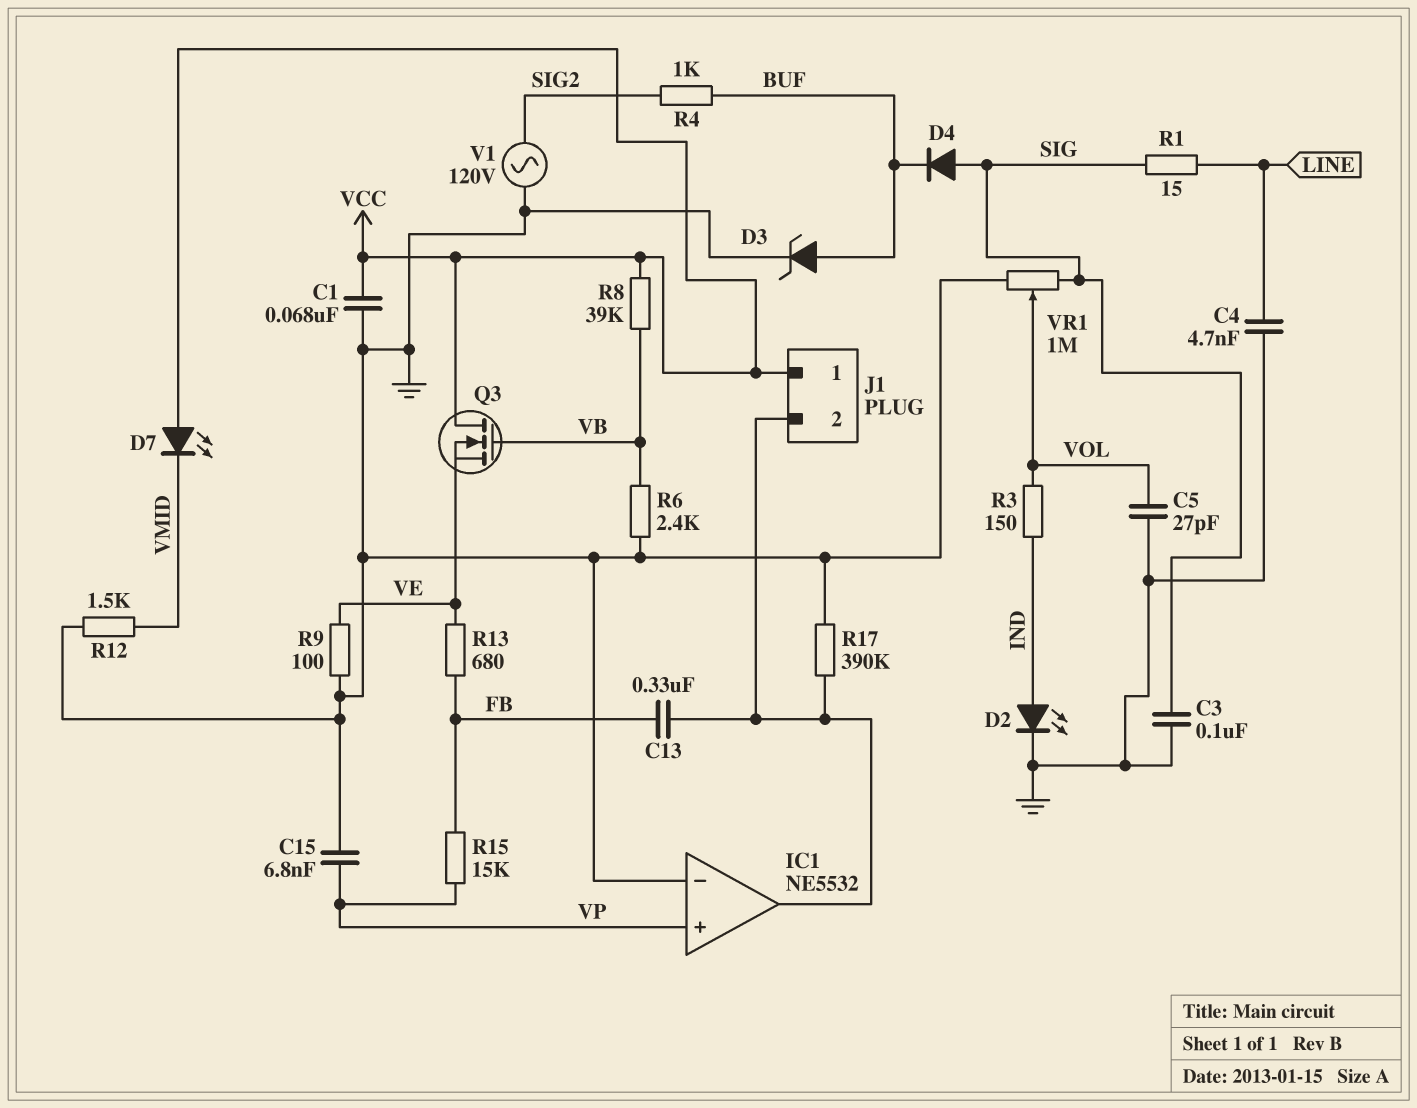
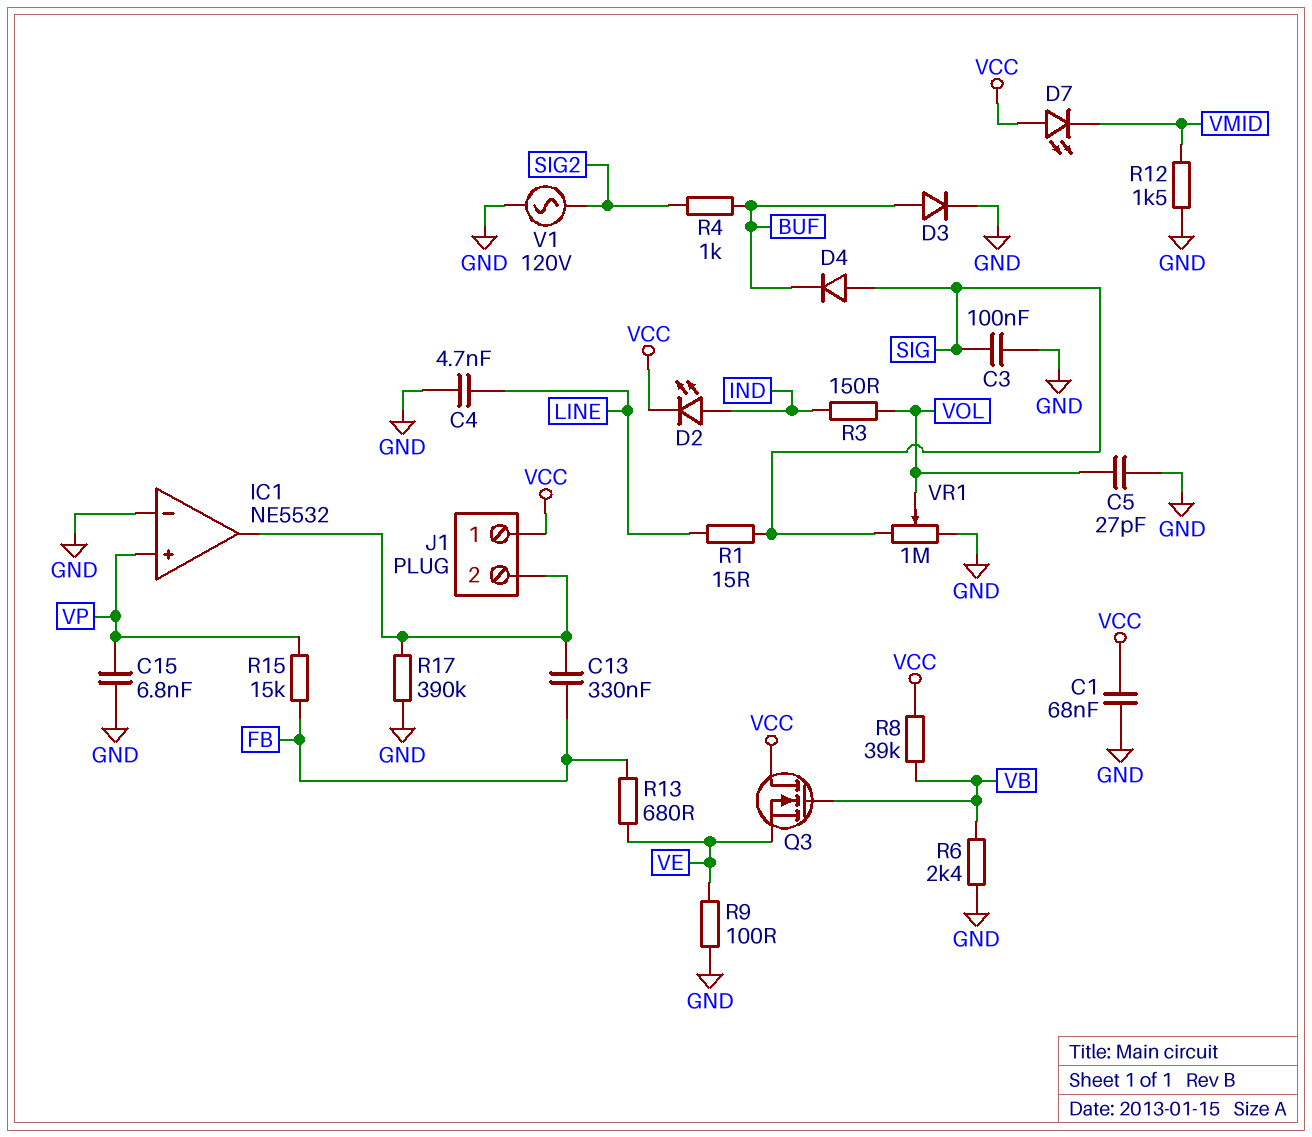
D2: LED (A IND, K GND) -> LED (A IND, K VCC)
D3: zener (A BUF, K GND) -> diode (A BUF, K GND)

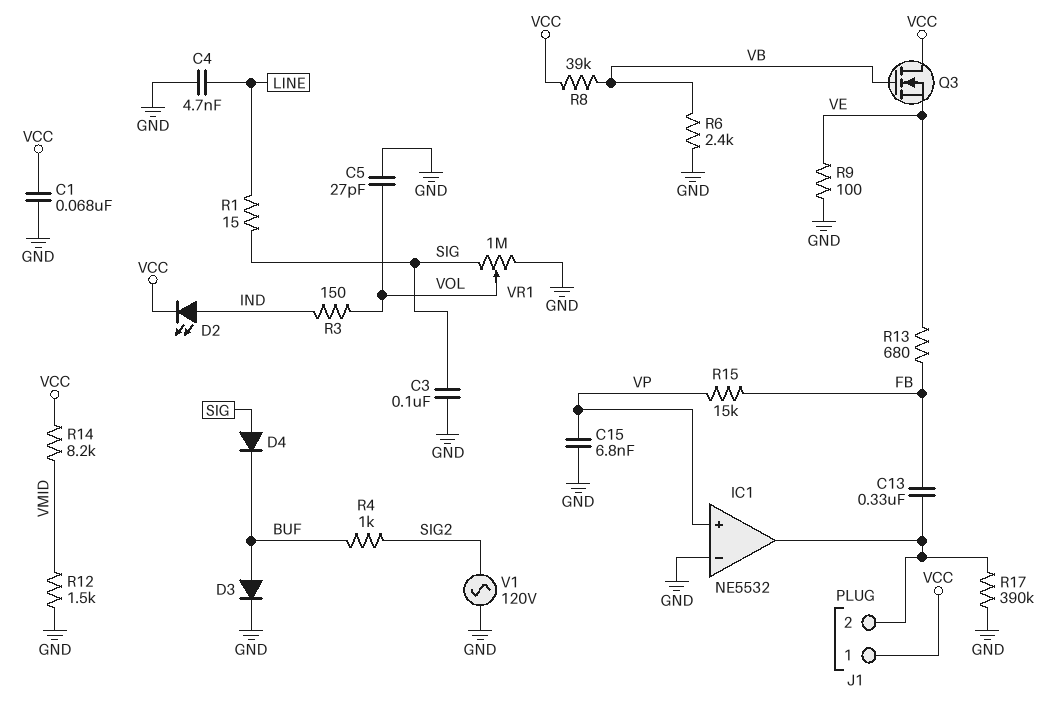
D7: LED (A VCC, K VMID) -> none
R14: none -> 8.2k (VCC, VMID)

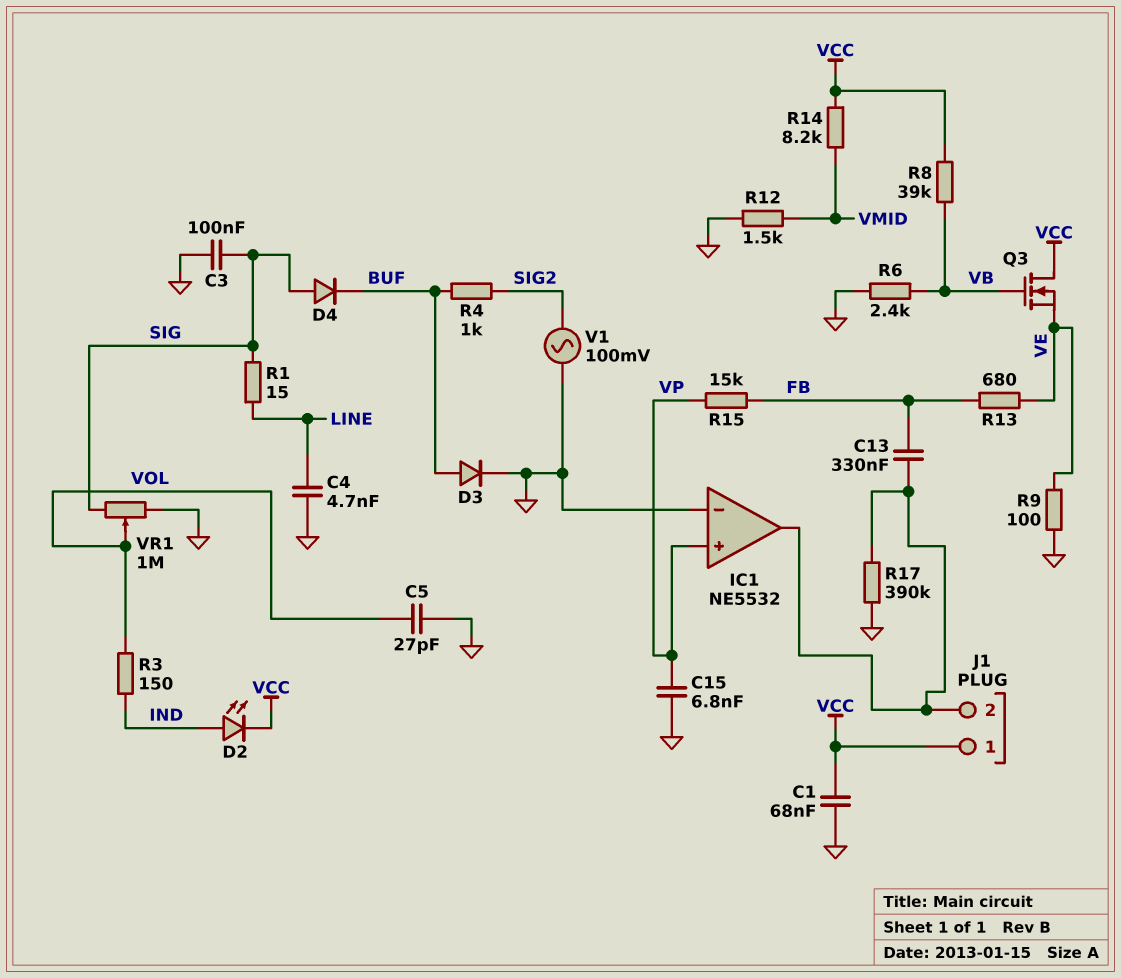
V1: AC 120V (GND, SIG2) -> AC 100mV (GND, SIG2)

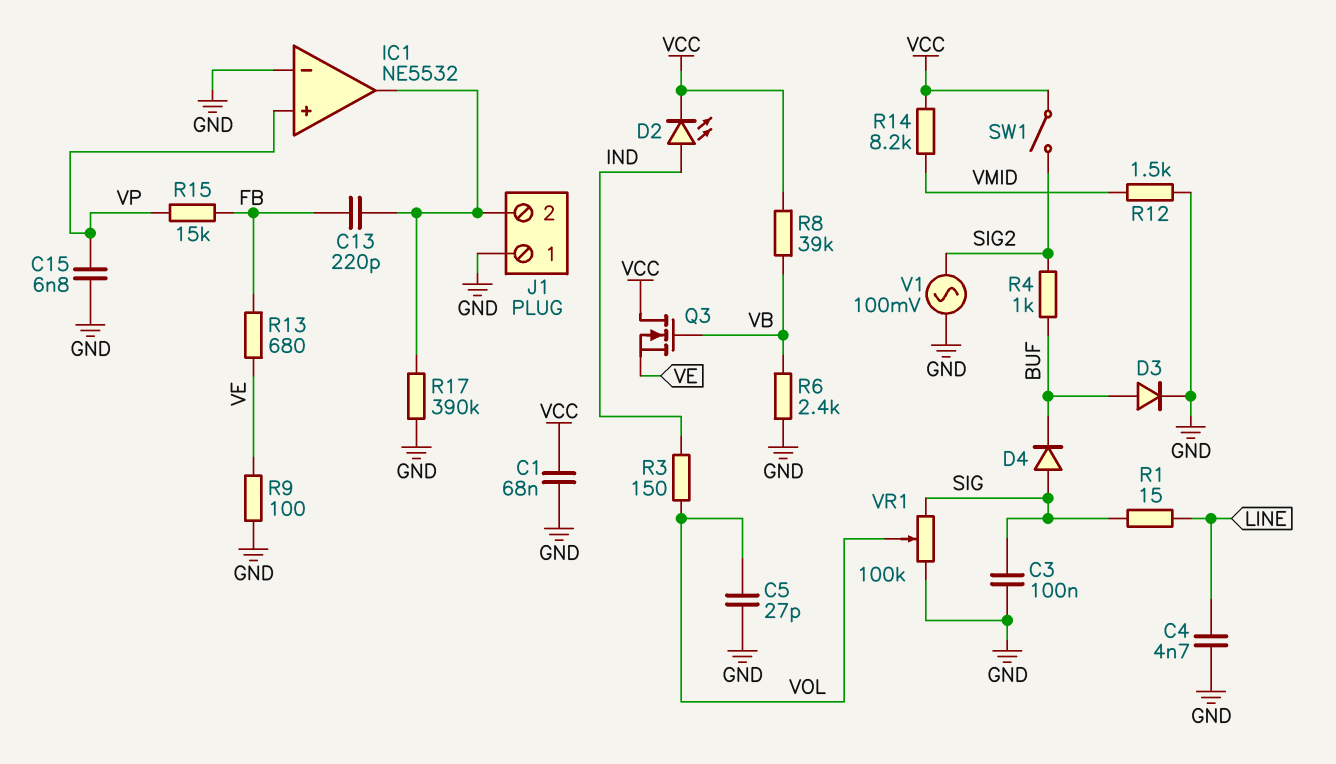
C13: 330nF (FB, IC1/out) -> 220pF (FB, IC1/out)
J1 pin 1: VCC -> GND
SW1: none -> switch (SIG2, VCC)
VR1: 1M (GND, SIG, wiper VOL) -> 100k (GND, SIG, wiper VOL)

